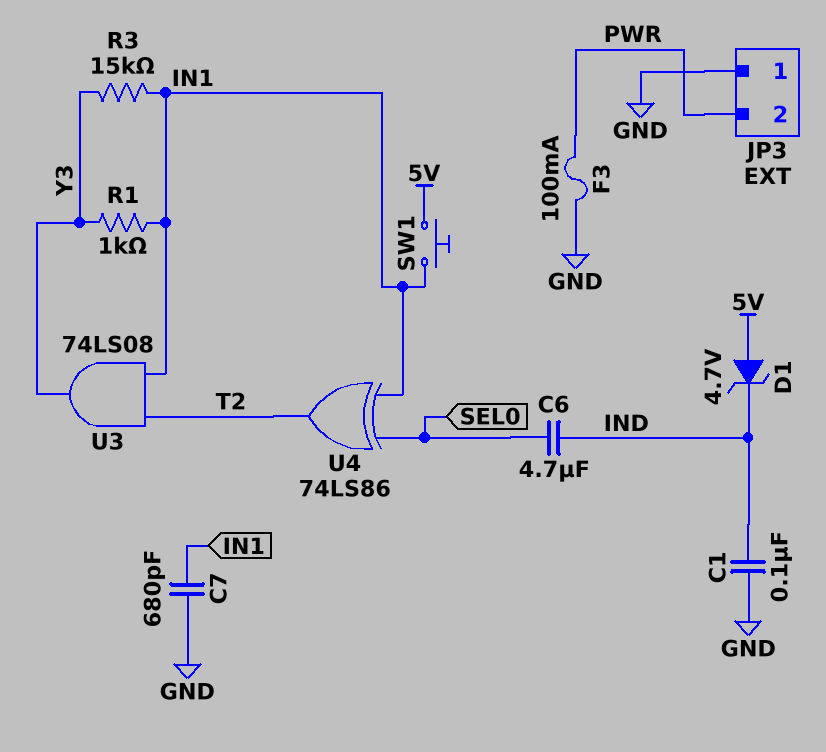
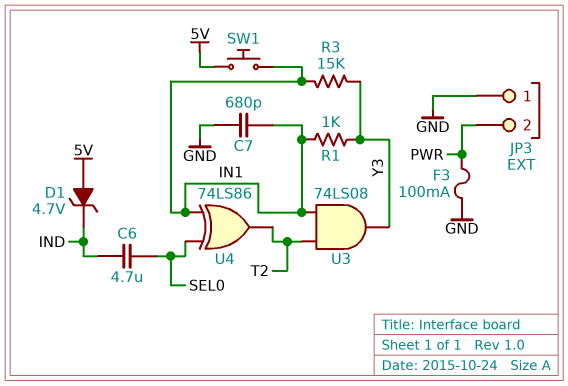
C1: 100nF (GND, IND) -> none

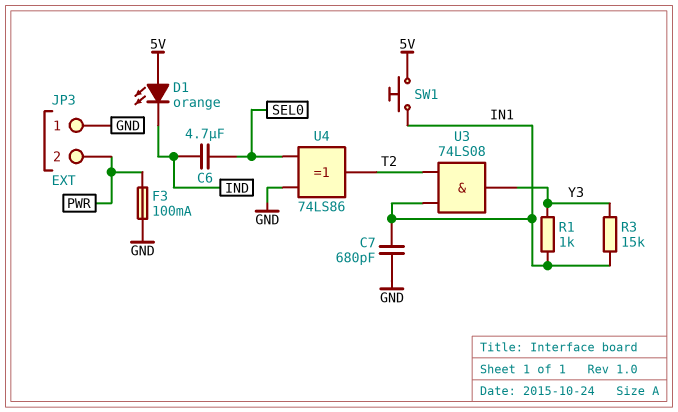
D1: zener 4.7V (A 5V, K IND) -> LED orange (A 5V, K IND)
U4: XOR 74LS86 (in IN1, in SEL0, out T2) -> XOR 74LS86 (in GND, in SEL0, out T2)

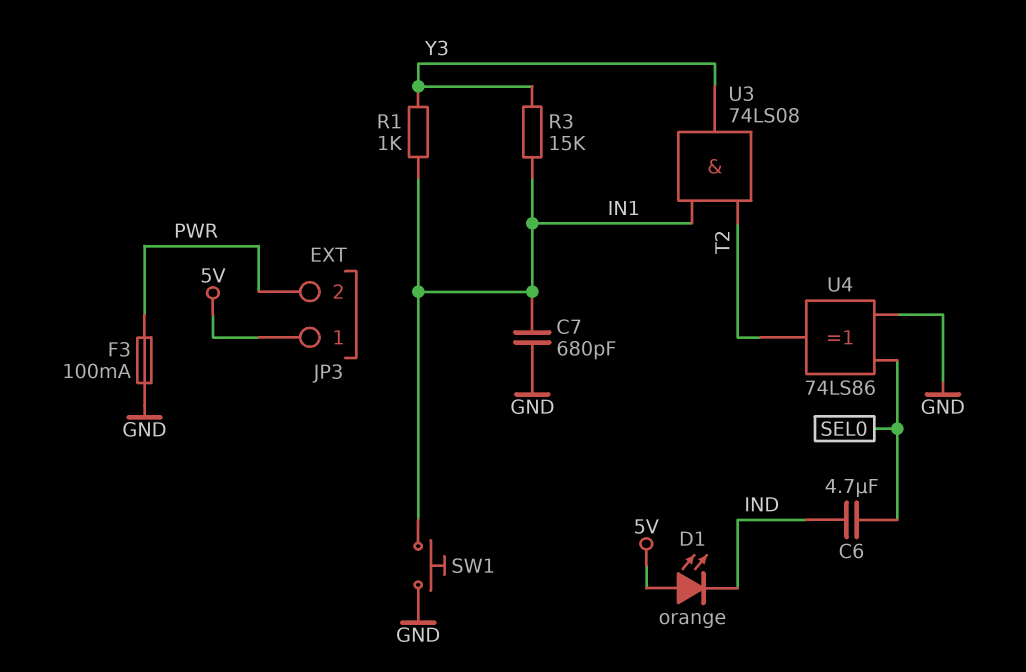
JP3 pin 1: GND -> 5V
SW1: button (5V, IN1) -> button (GND, IN1)

